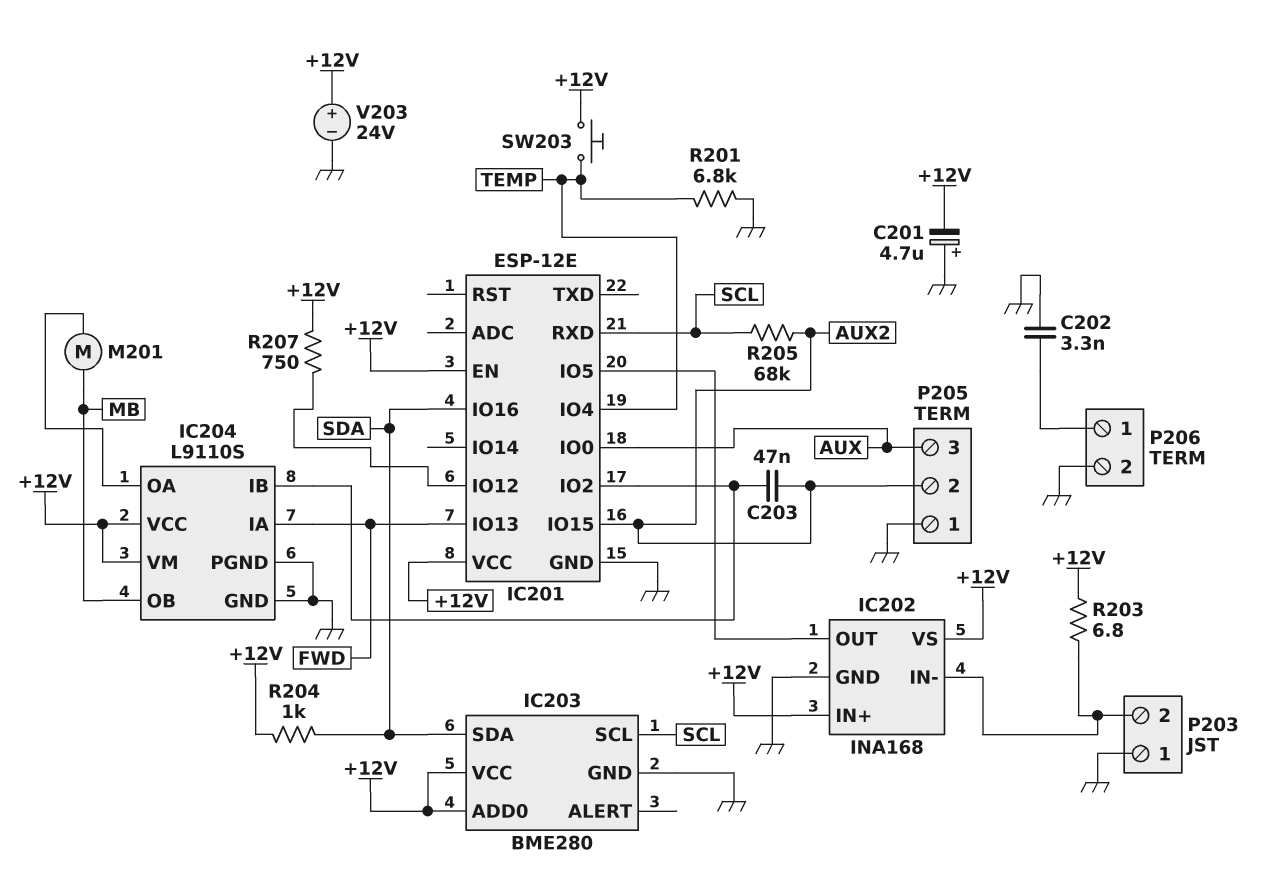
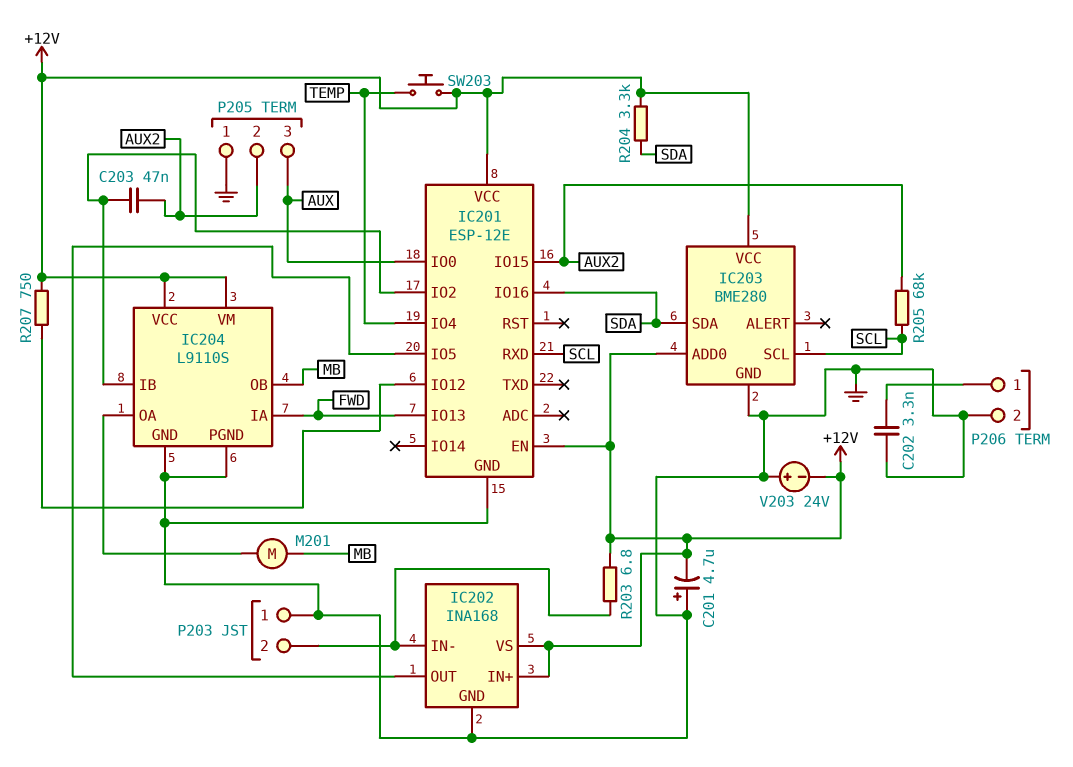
R201: 6.8k (GND, TEMP) -> none
R204: 1k (+12V, SDA) -> 3.3k (+12V, SDA)
V203: 24V (plus +12V, minus GND) -> 24V (plus GND, minus +12V)

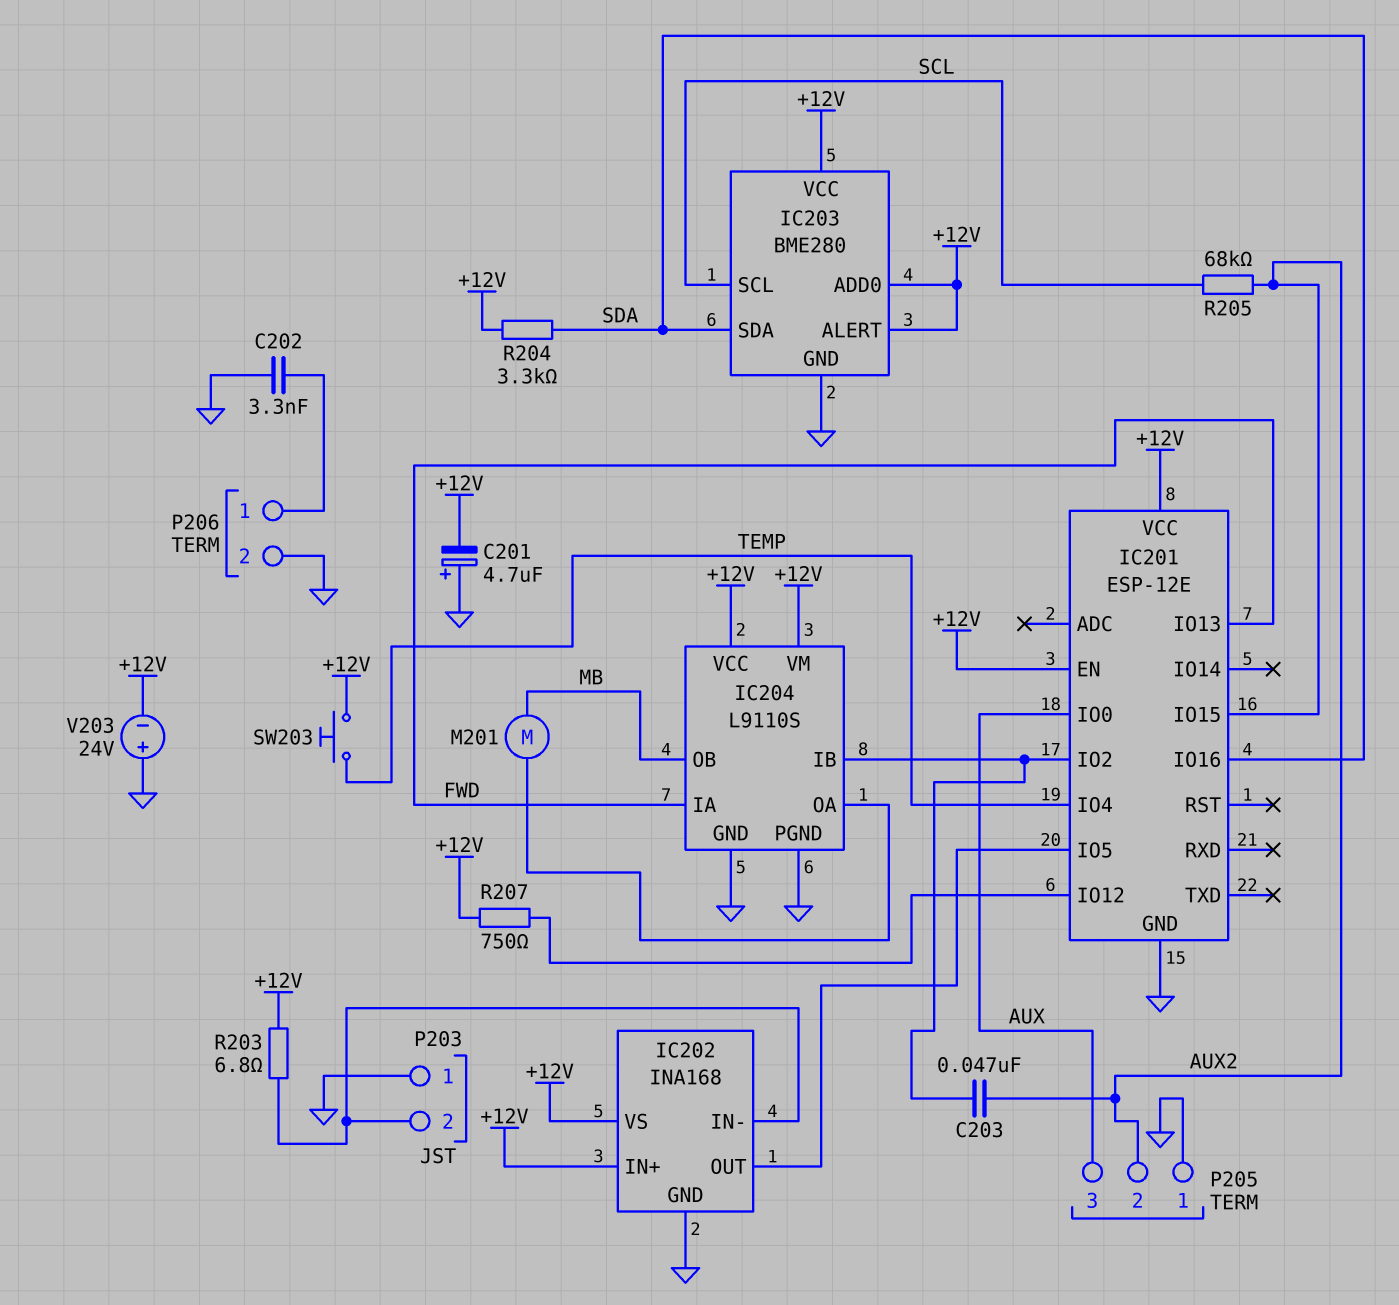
IC201 pin RXD: SCL -> none
IC203 pin ALERT: none -> +12V

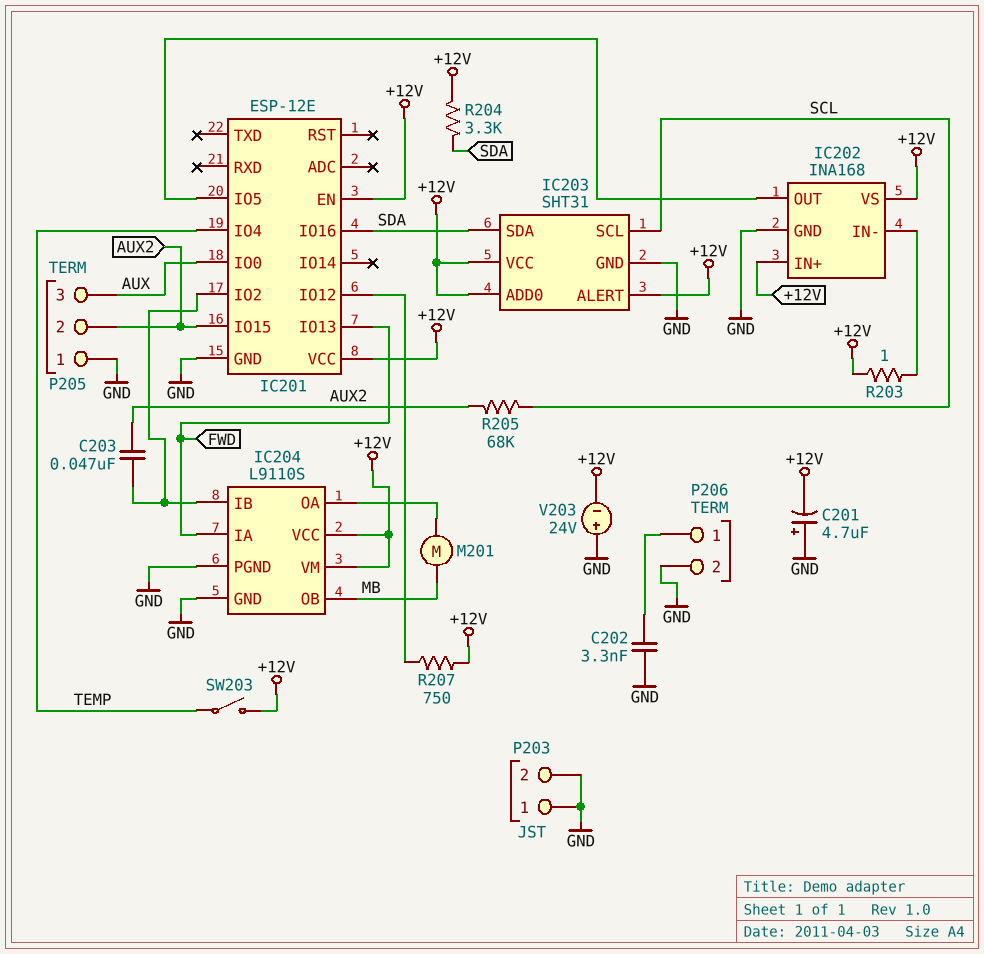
IC203: BME280 -> SHT31
P203 pin 2: IC202/IN- -> GND
R203: 6.8 (+12V, IC202/IN-) -> 1 (+12V, IC202/IN-)
SW203: button (+12V, TEMP) -> switch (+12V, TEMP)

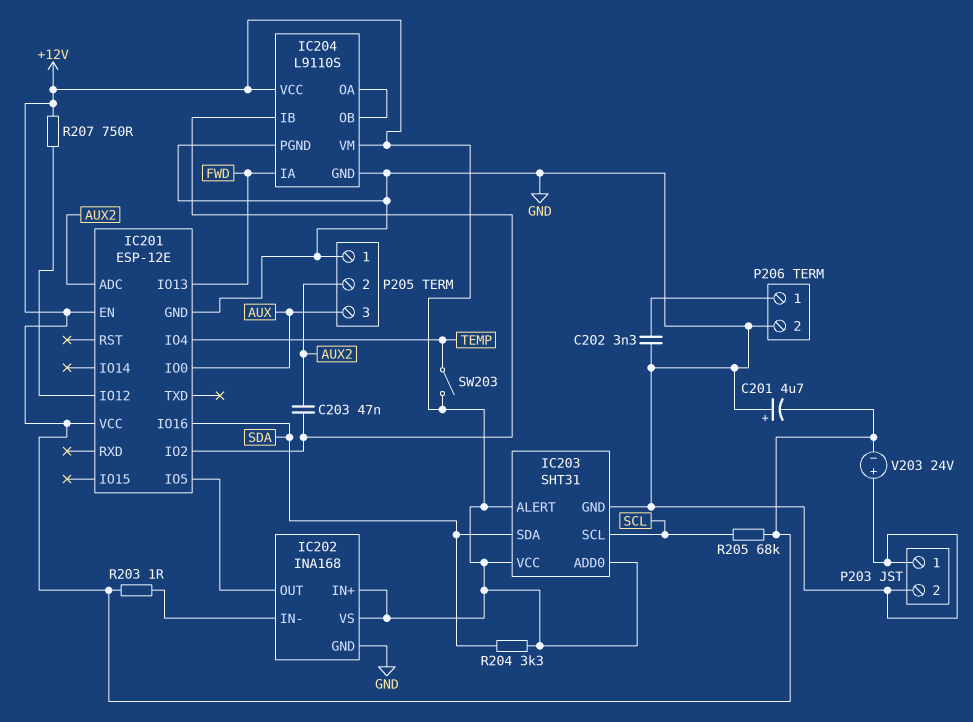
IC201 pin ADC: none -> AUX2
IC201 pin IO15: AUX2 -> none
IC204 pin OB: MB -> IC204/OA
M201: motor (IC204/OA, MB) -> none
R205: 68k (AUX2, SCL) -> 68k (+12V, SCL)

